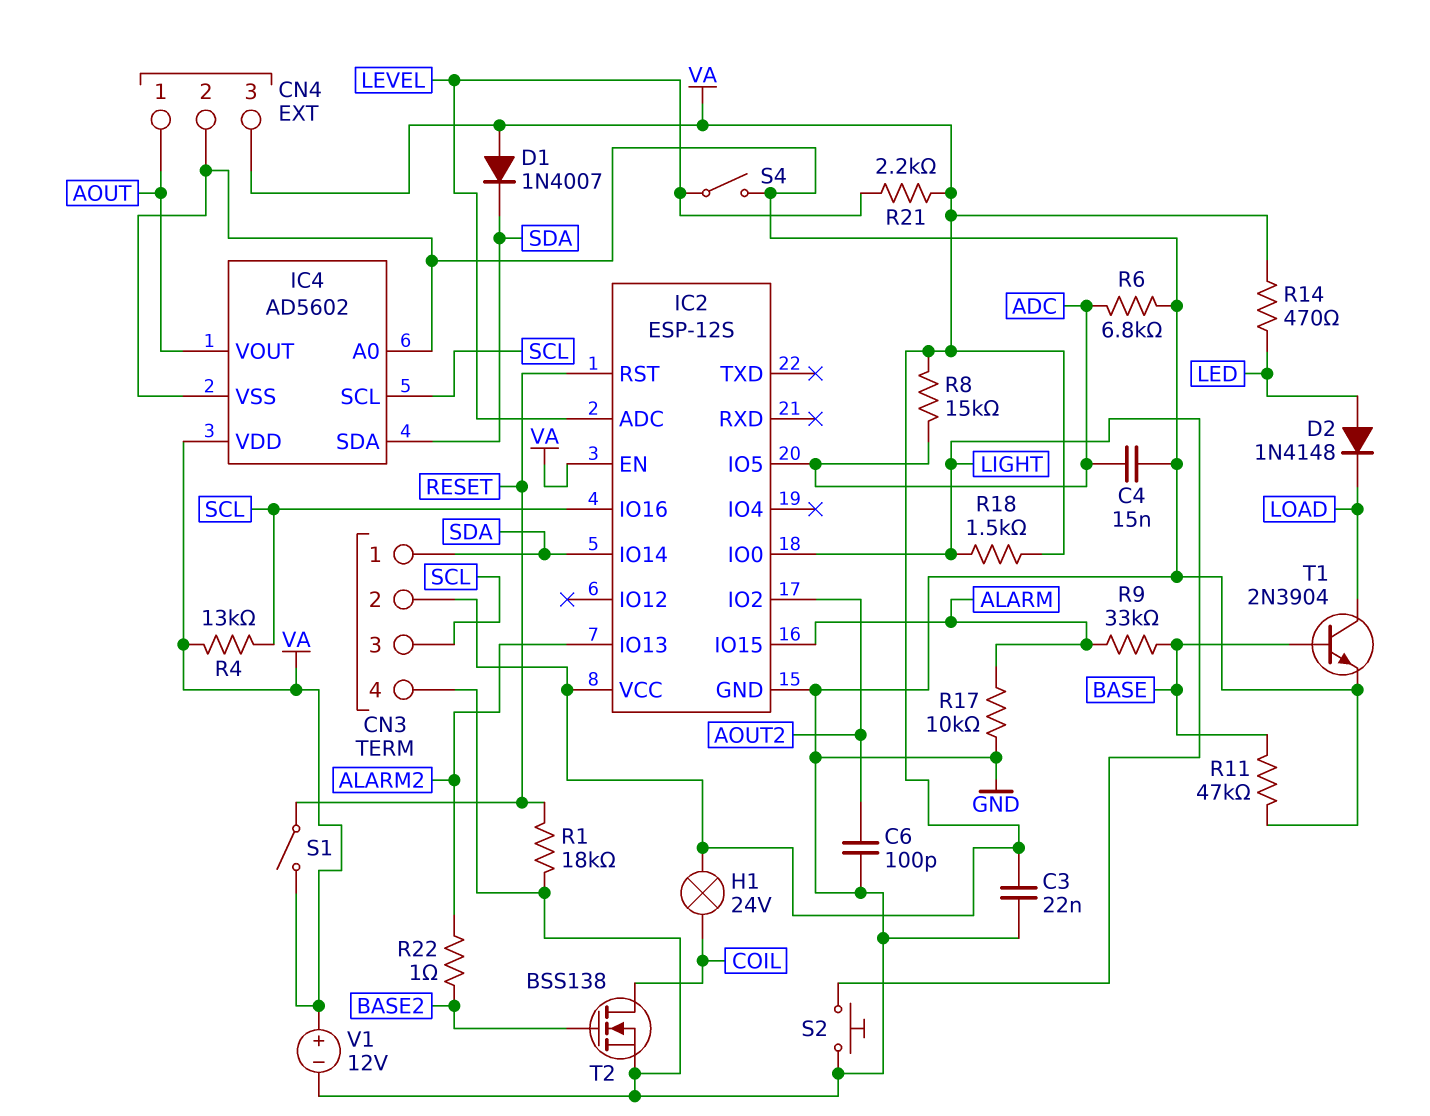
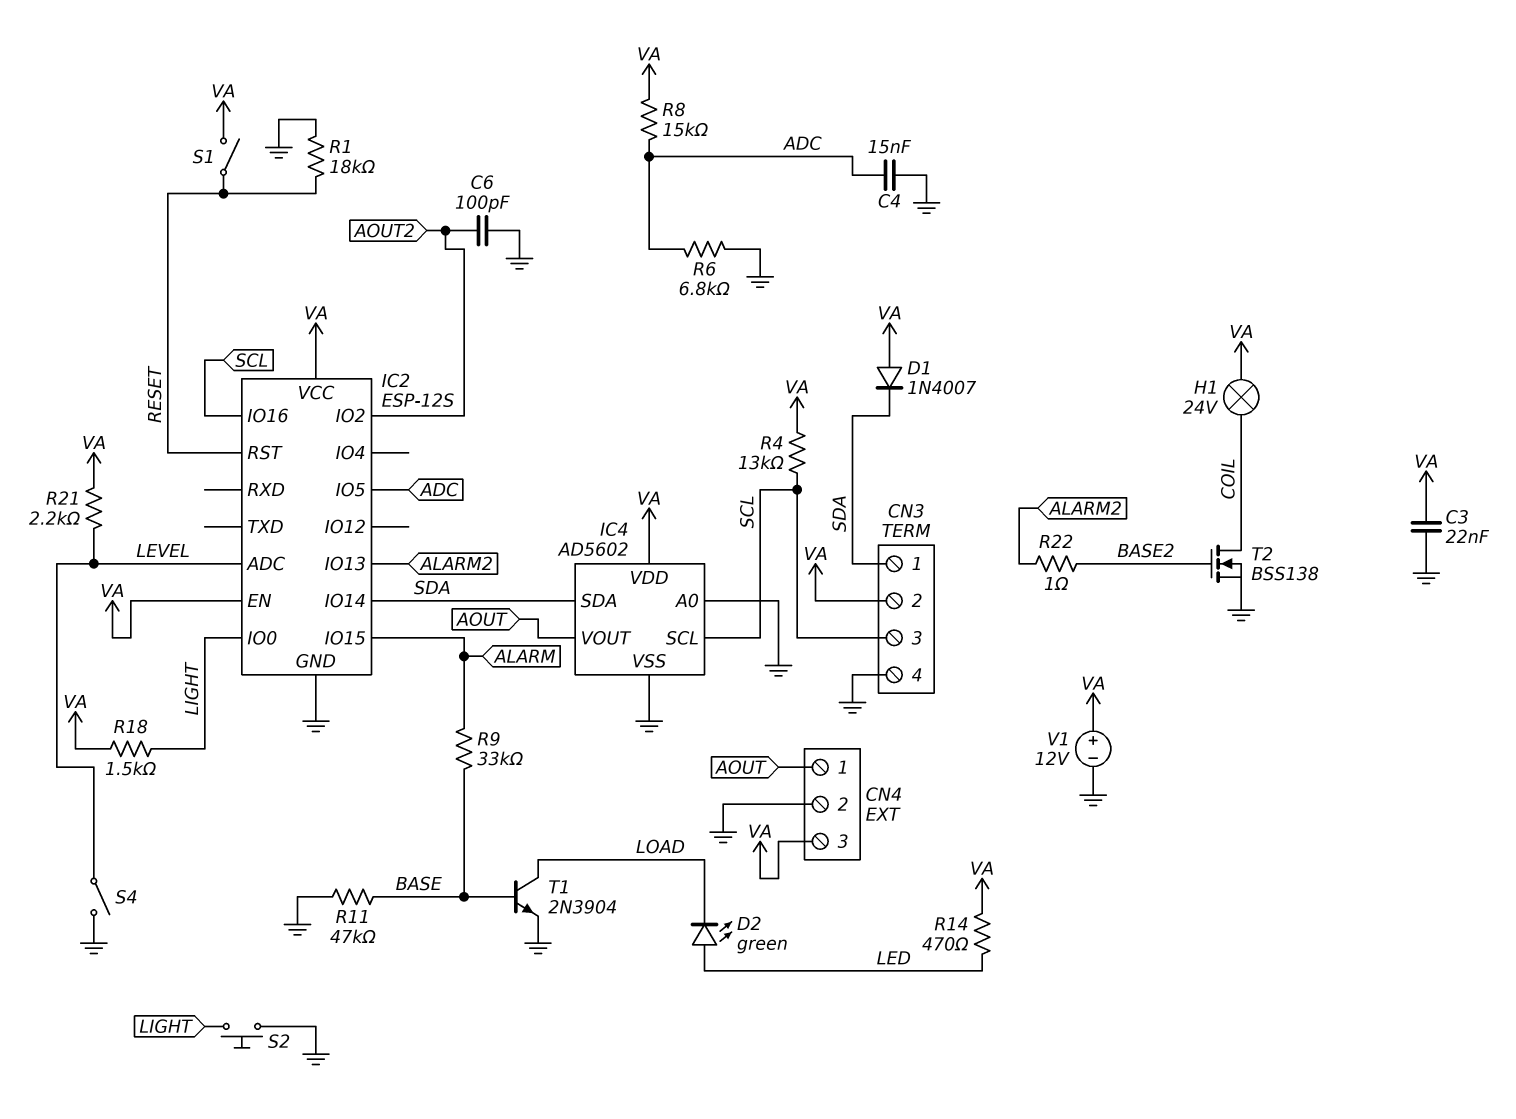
D2: diode 1N4148 (A LED, K LOAD) -> LED green (A LED, K LOAD)
R17: 10k (ALARM, GND) -> none

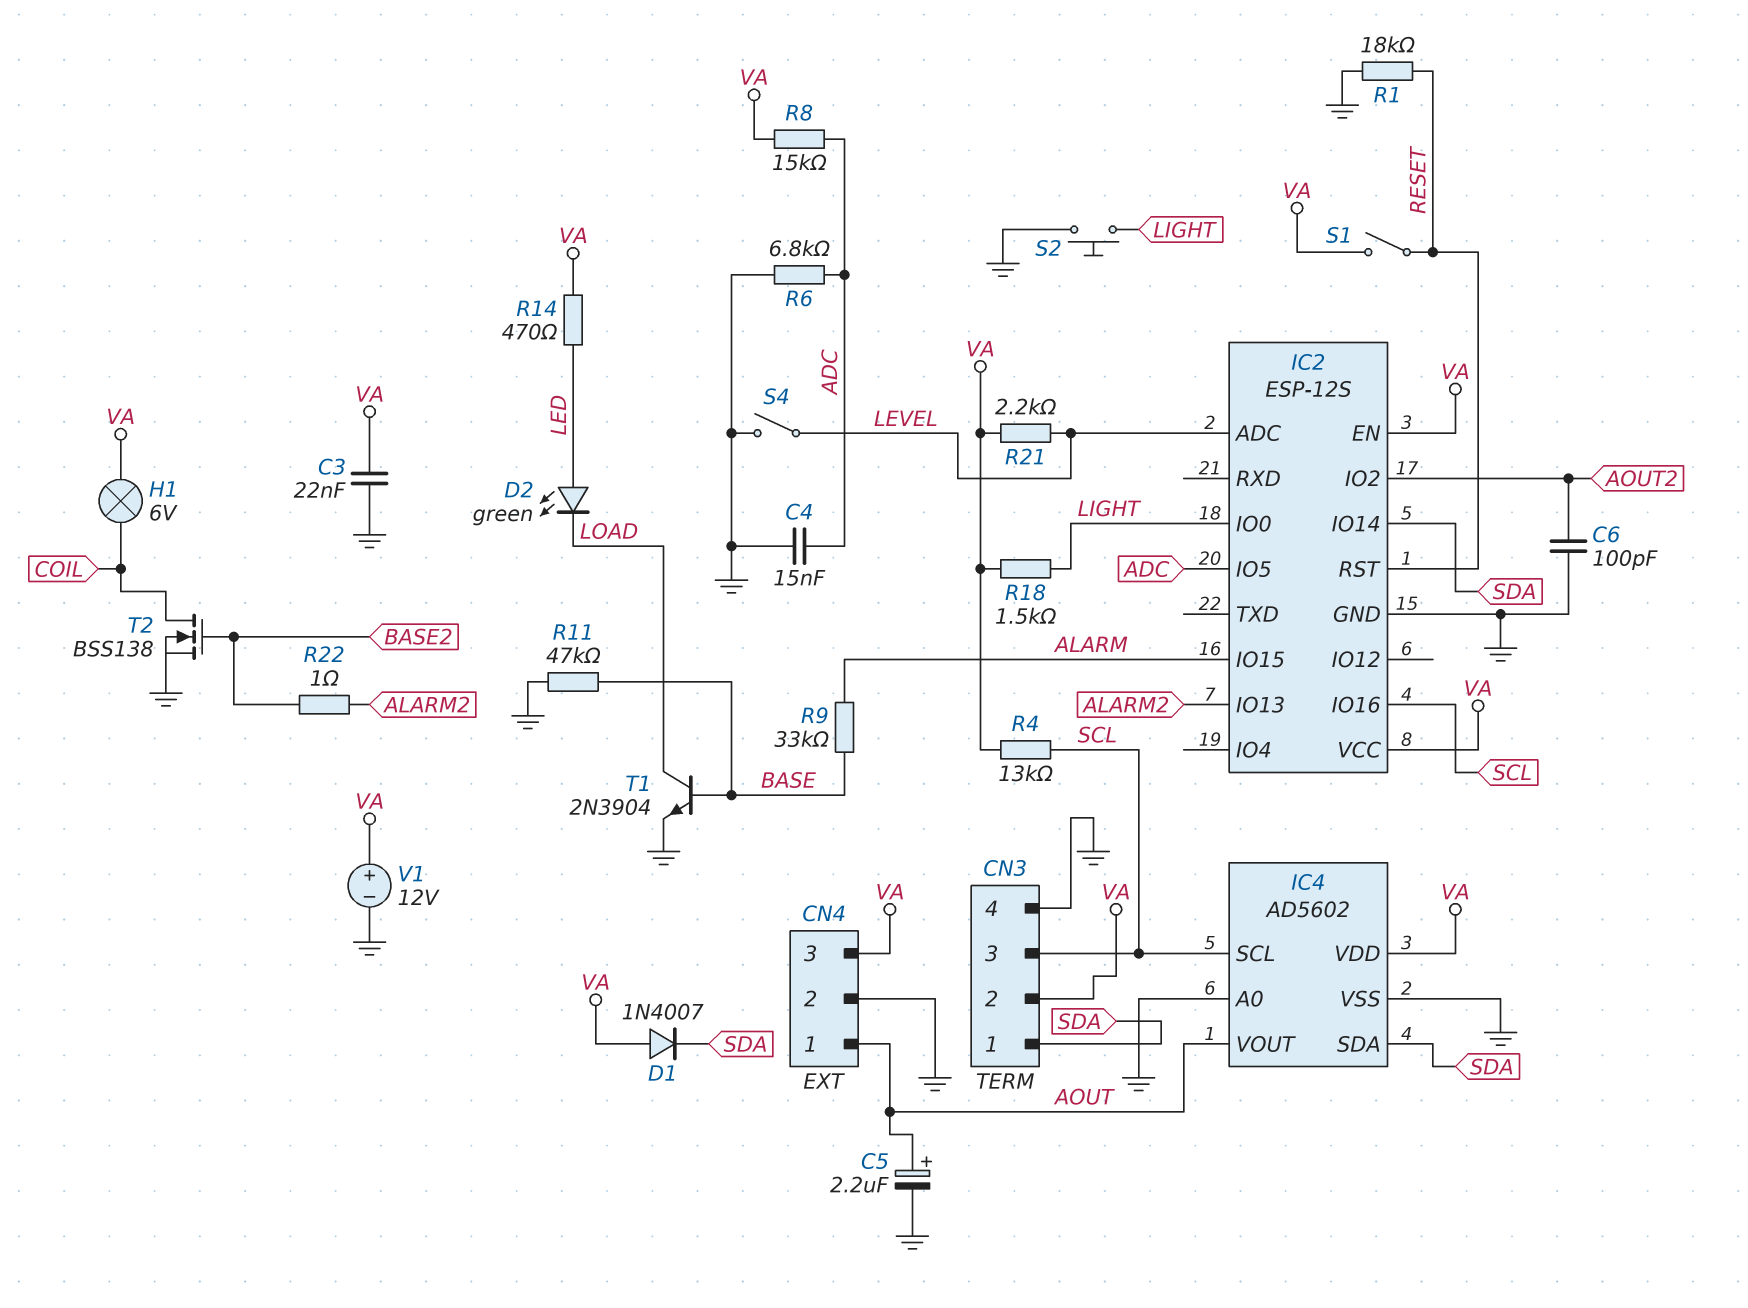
C5: none -> 2.2uF (plus AOUT, minus GND)
H1: lamp 24V (COIL, VA) -> lamp 6V (COIL, VA)

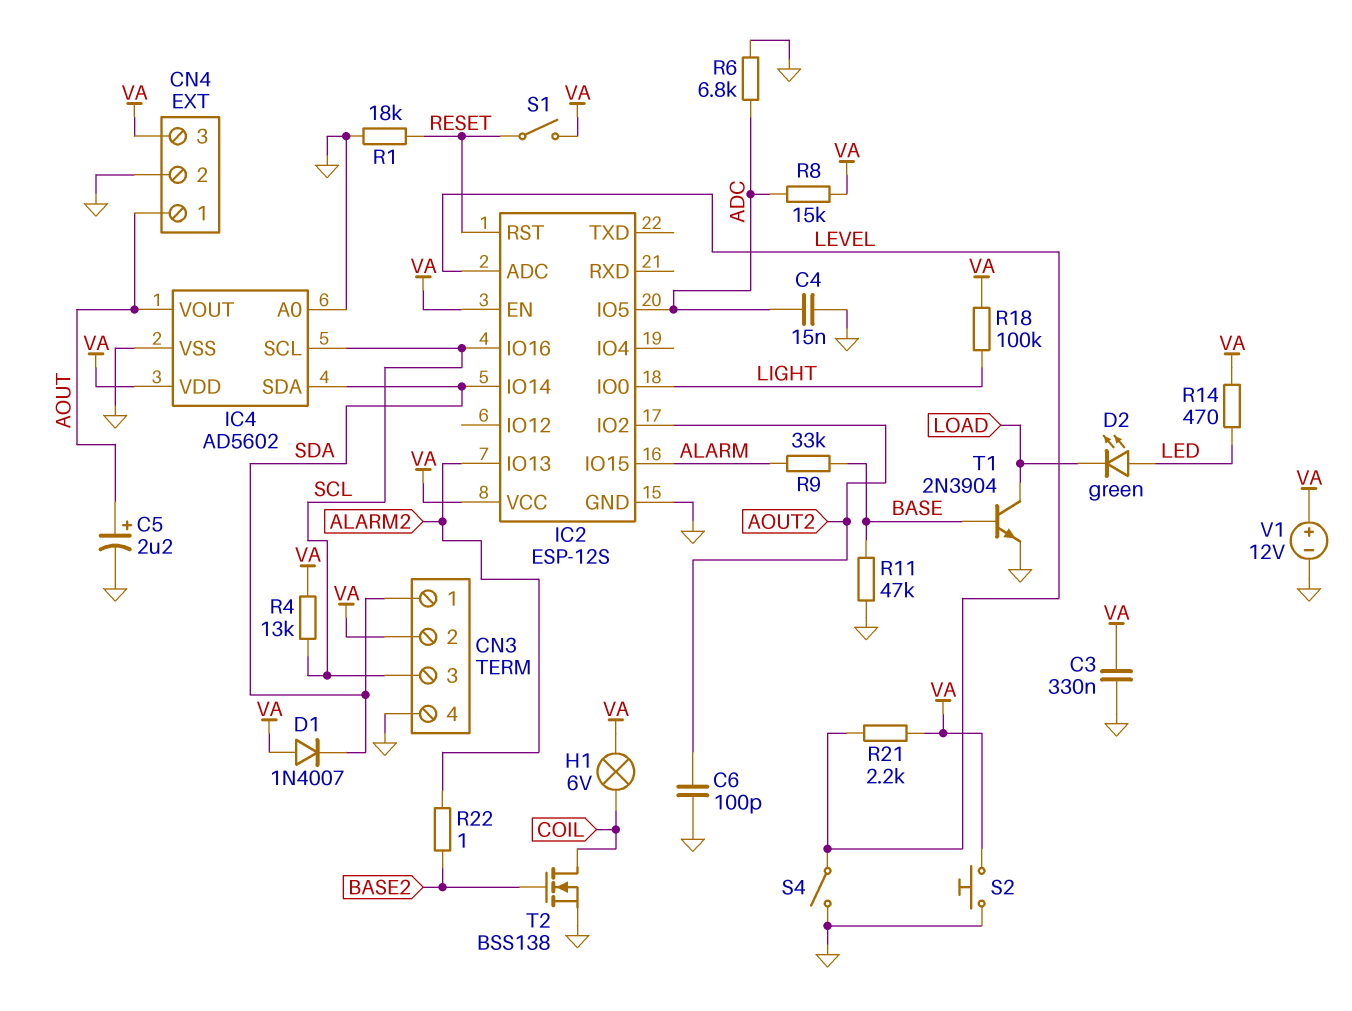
C3: 22nF (GND, VA) -> 330nF (GND, VA)
R18: 1.5k (LIGHT, VA) -> 100k (LIGHT, VA)
S2: button (GND, LIGHT) -> button (GND, VA)

